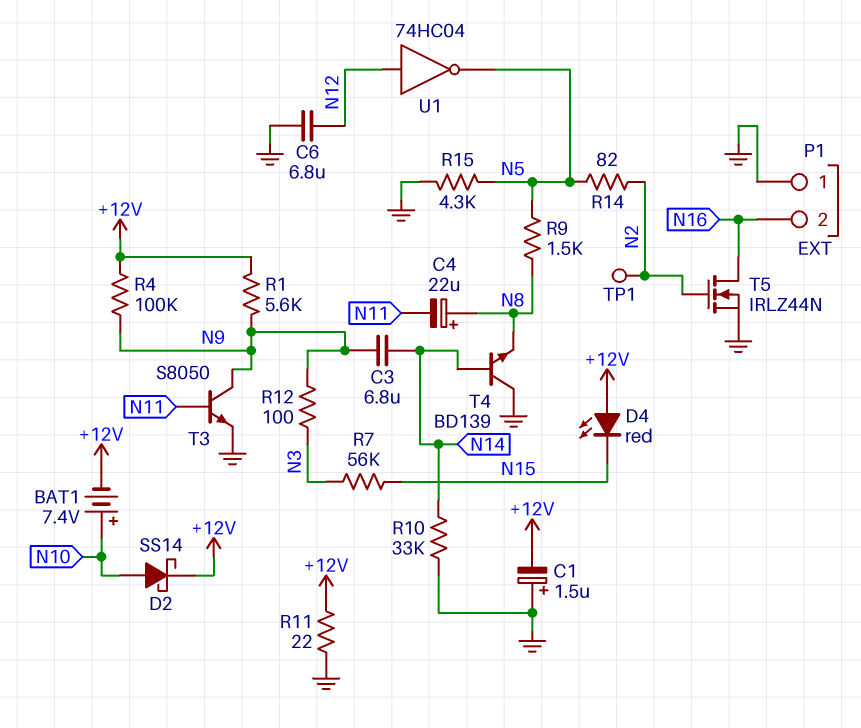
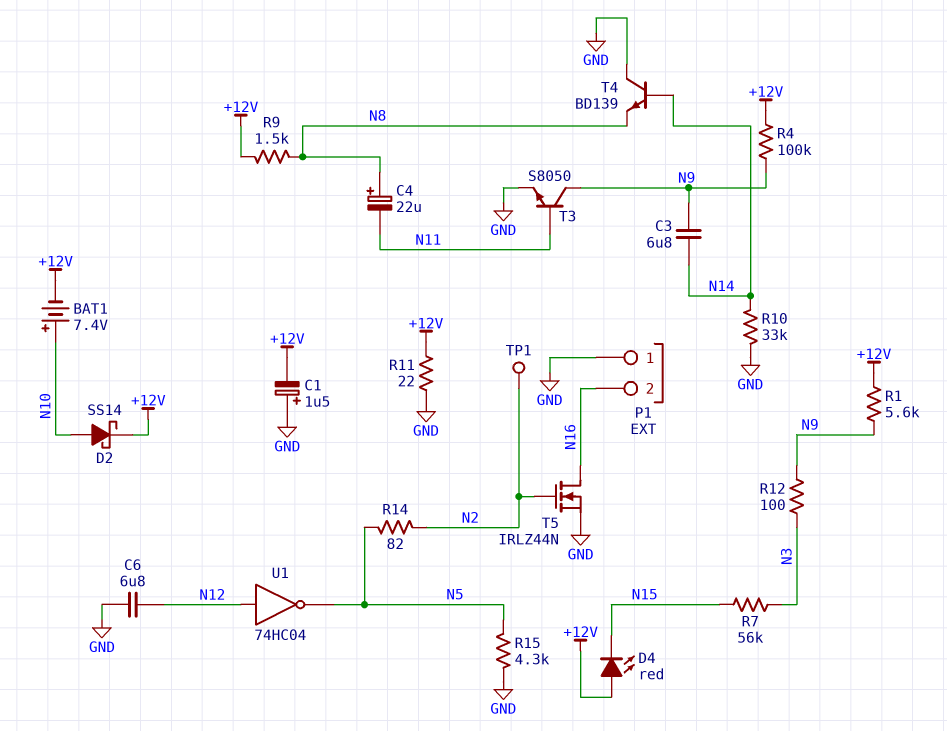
R9: 1.5k (N5, N8) -> 1.5k (+12V, N8)

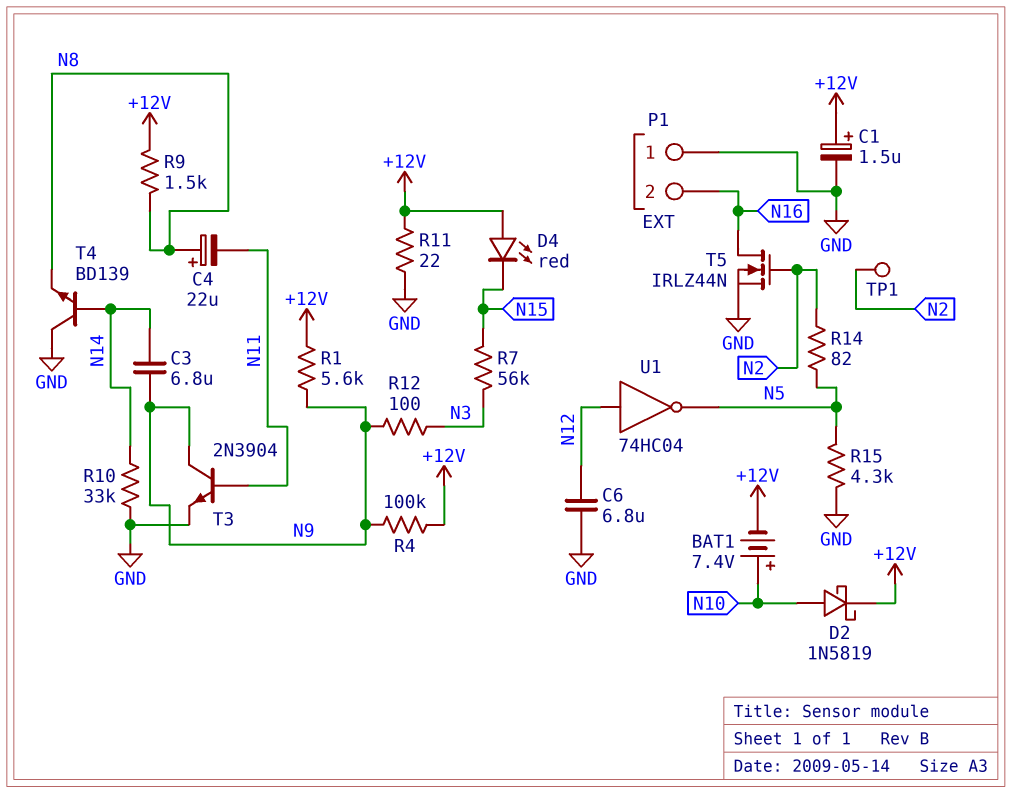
C1: 1.5uF (plus GND, minus +12V) -> 1.5uF (plus +12V, minus GND)
D2: schottky SS14 (A N10, K +12V) -> schottky 1N5819 (A N10, K +12V)
T3: NPN S8050 (B N11, C N9, E GND) -> NPN 2N3904 (B N11, C N9, E GND)

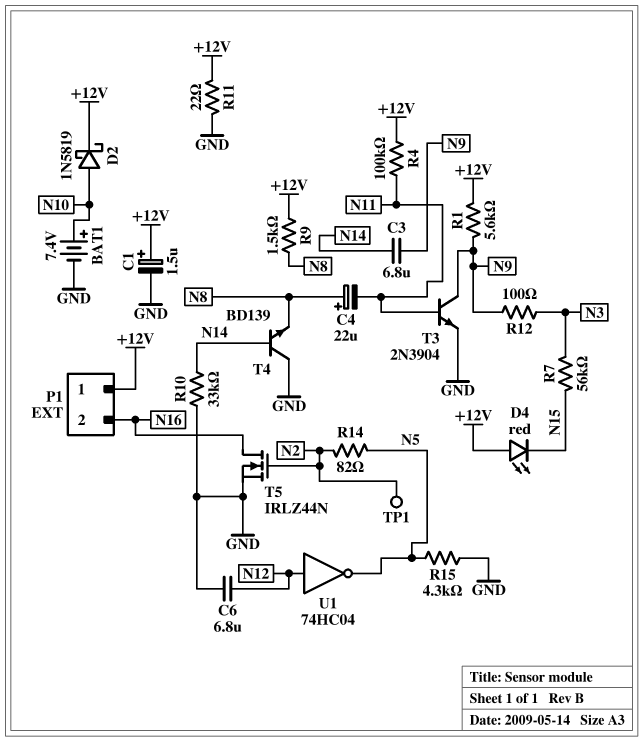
BAT1: 7.4V (plus N10, minus +12V) -> 7.4V (plus N10, minus GND)
P1 pin 1: GND -> +12V
R4: 100k (+12V, N9) -> 100k (+12V, N11)

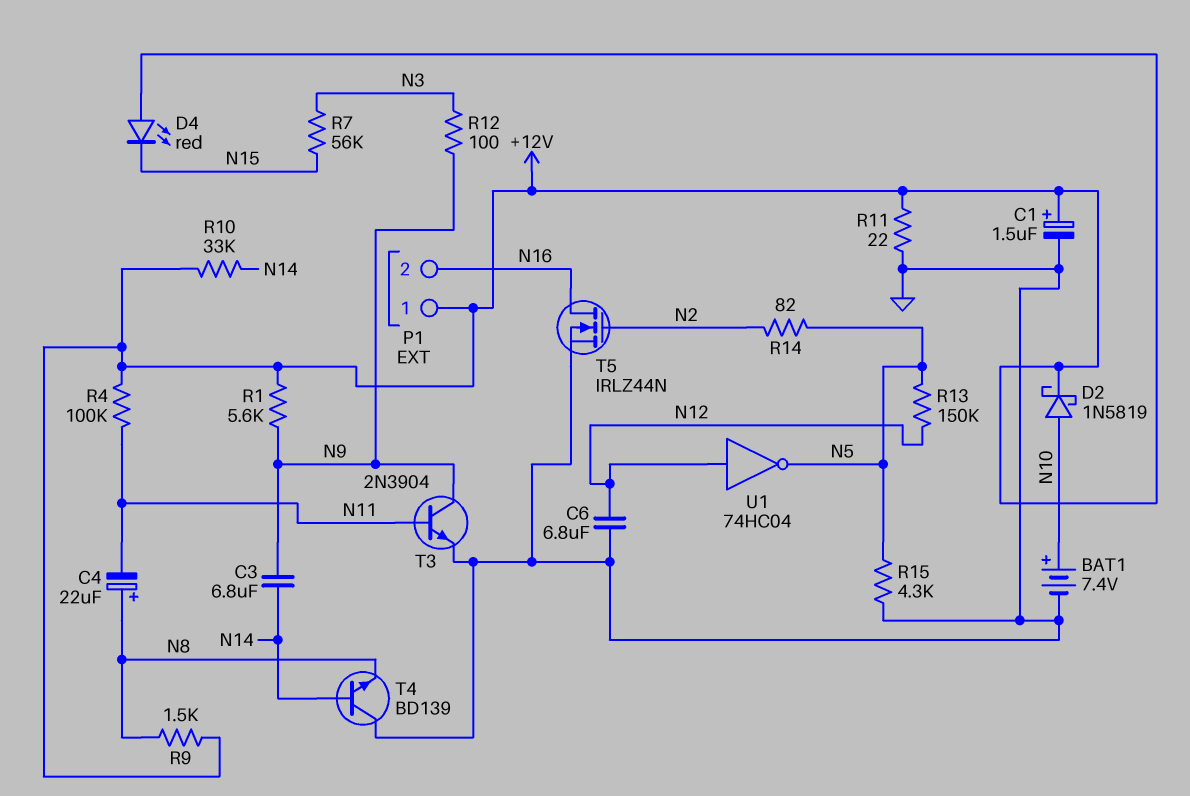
R10: 33k (GND, N14) -> 33k (+12V, N14)
R13: none -> 150k (N5, N12)
TP1: test point (N2) -> none

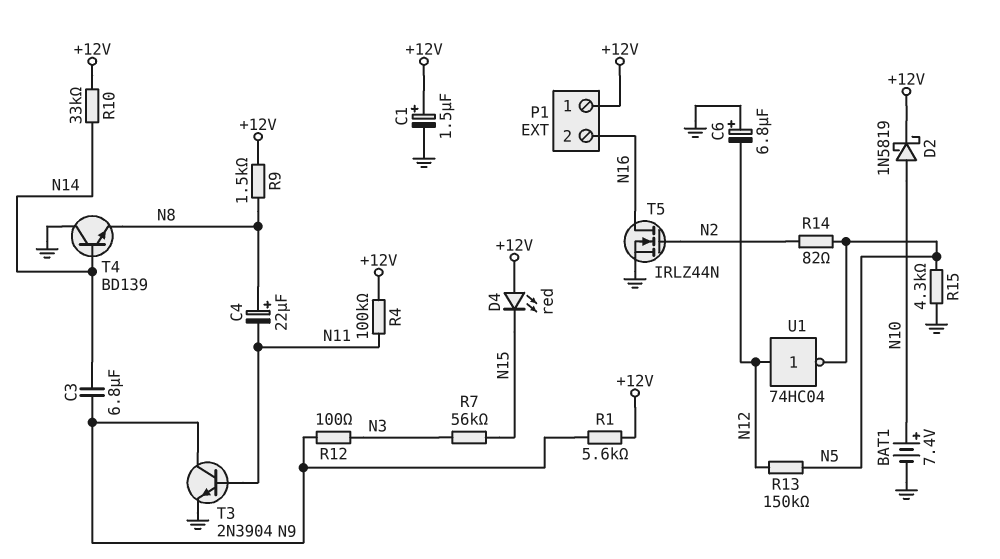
C6: 6.8uF (GND, N12) -> 6.8uF (plus GND, minus N12)
R11: 22 (+12V, GND) -> none

